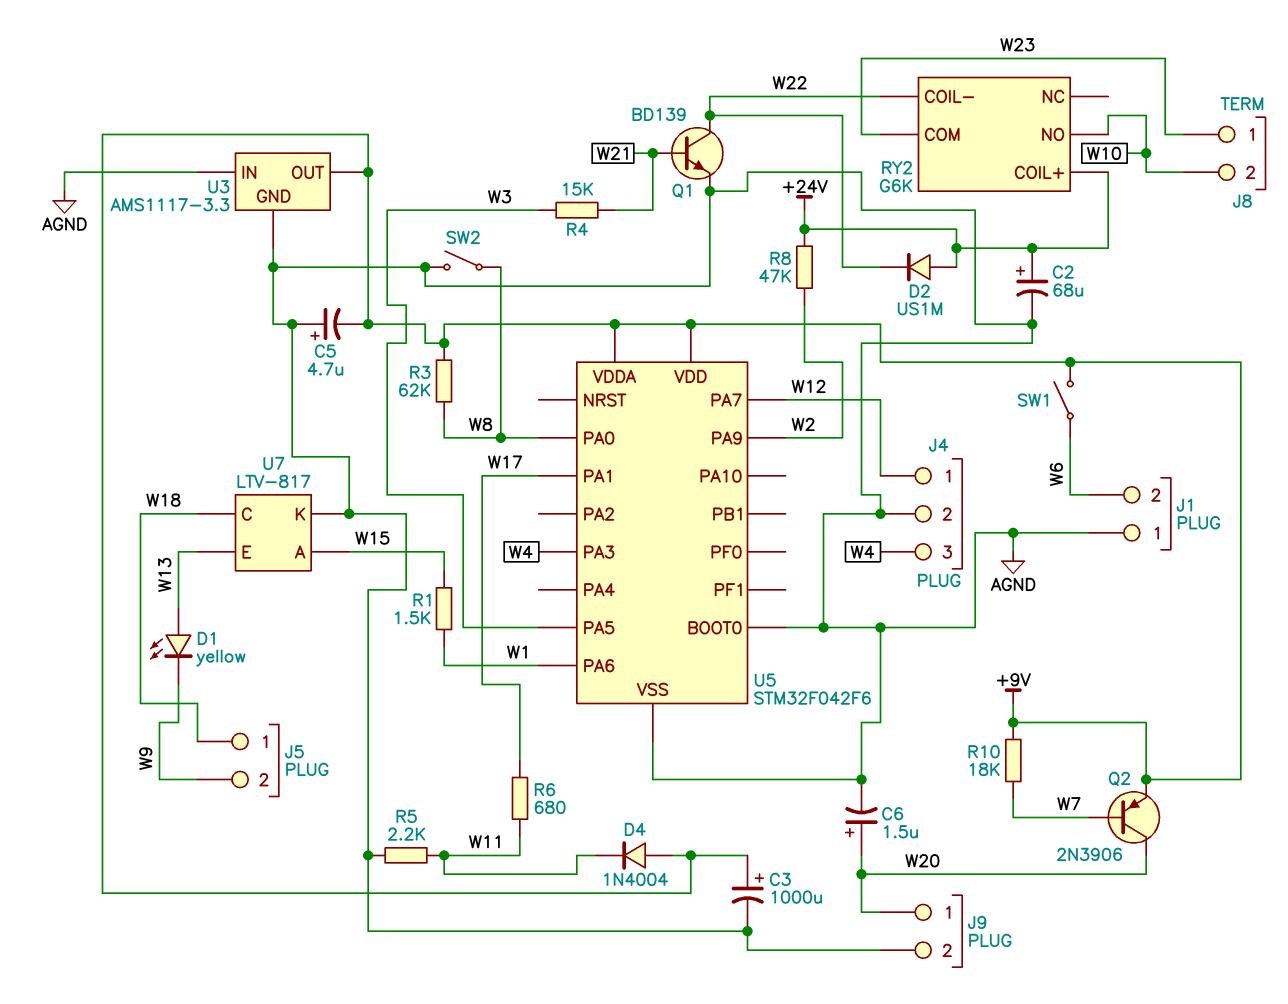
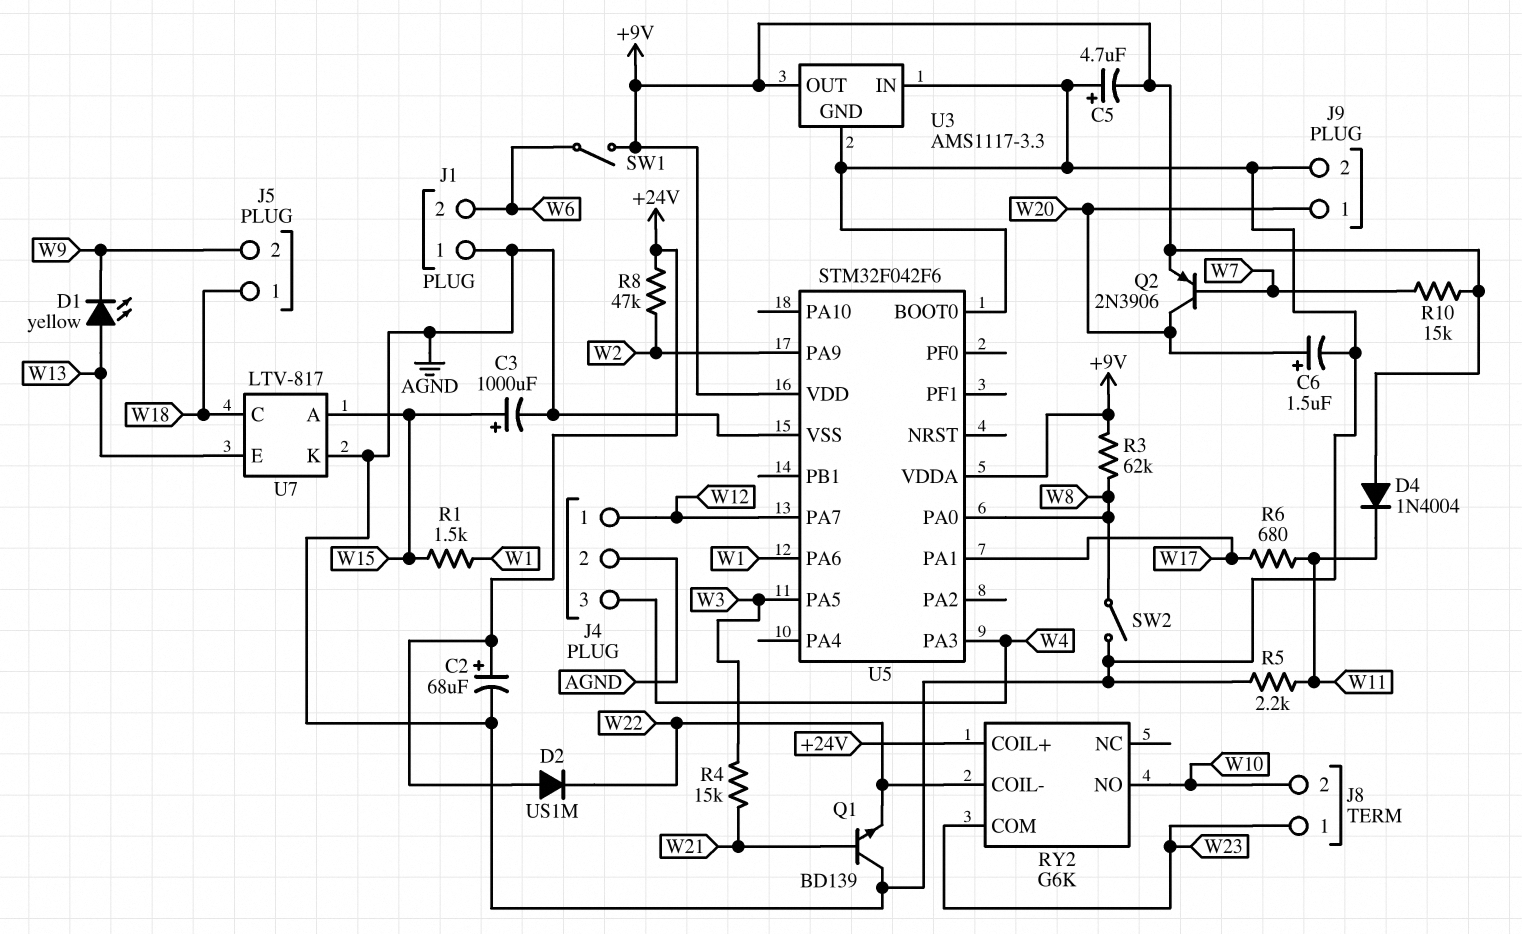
C3: 1000uF (plus +9V, minus AGND) -> 1000uF (plus W15, minus AGND)
Q1: NPN BD139 (B W21, C W22, E AGND) -> NPN BD139 (B W21, C AGND, E W22)
R10: 18k (+9V, W7) -> 15k (+9V, W7)

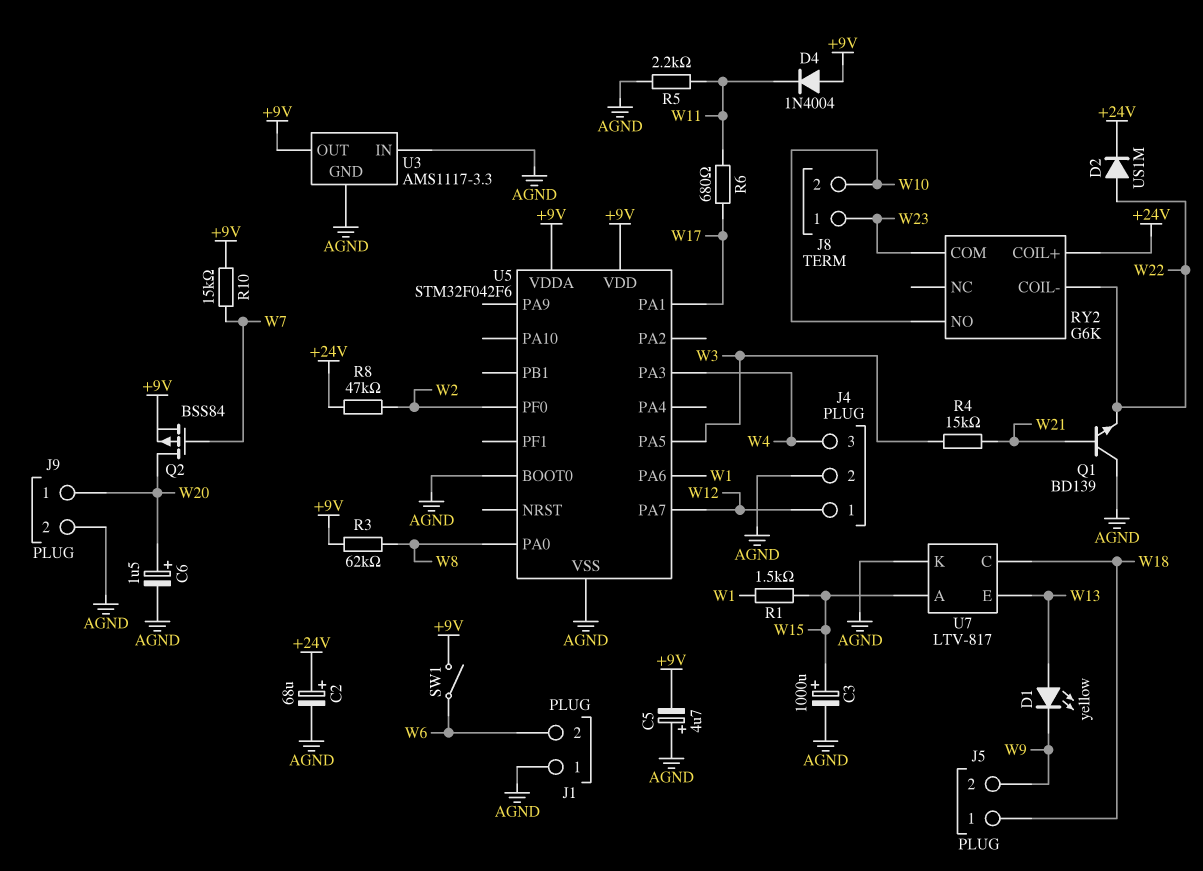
D2: diode US1M (A +24V, K W22) -> diode US1M (A W22, K +24V)
Q2: PNP 2N3906 (B W7, C W20, E +9V) -> PMOS BSS84 (G W7, D W20, S +9V)
SW2: switch (AGND, W8) -> none
U5 pin PA9: W2 -> none
U5 pin PF0: none -> W2

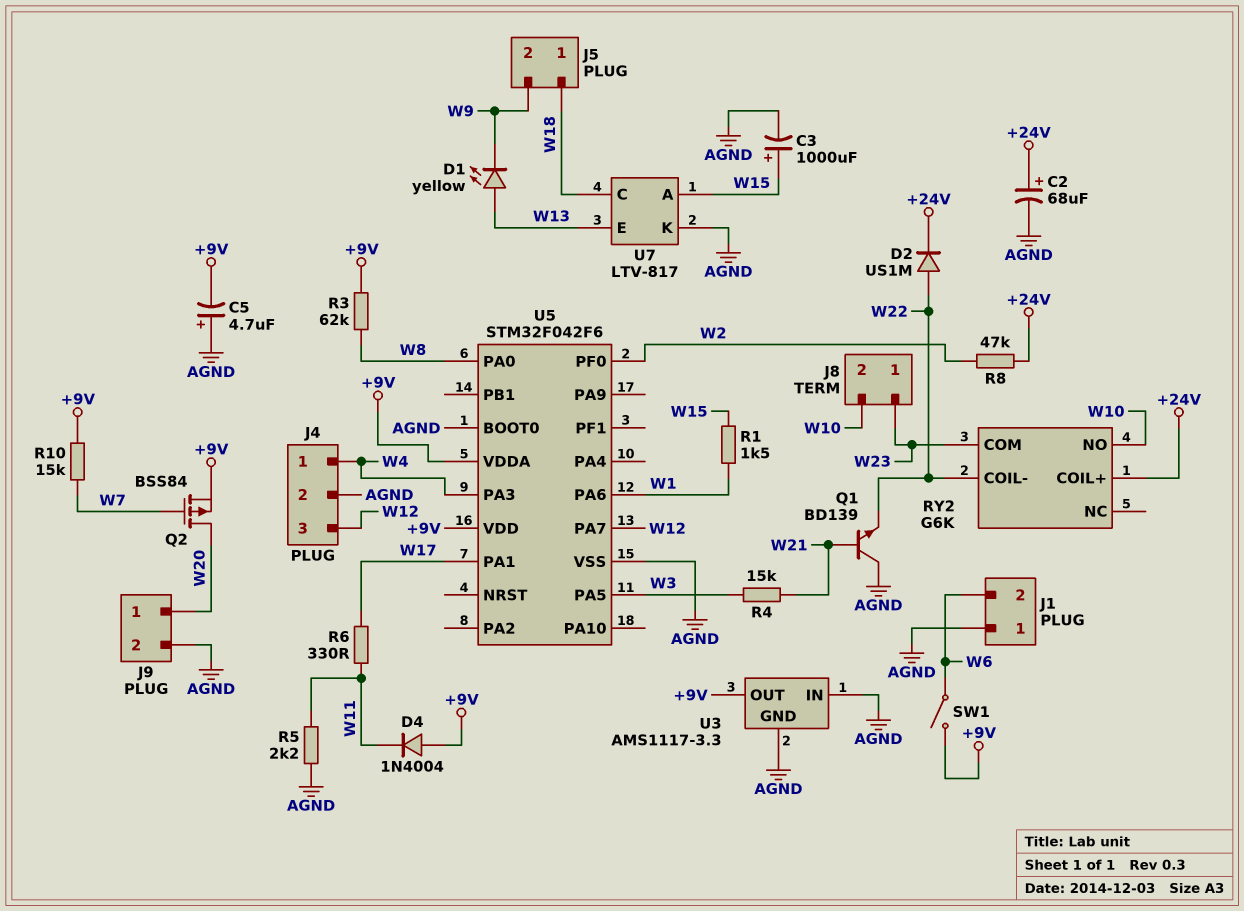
C6: 1.5uF (plus W20, minus AGND) -> none
J4 pin 1: W12 -> W4
J4 pin 3: W4 -> W12
R6: 680 (W11, W17) -> 330 (W11, W17)

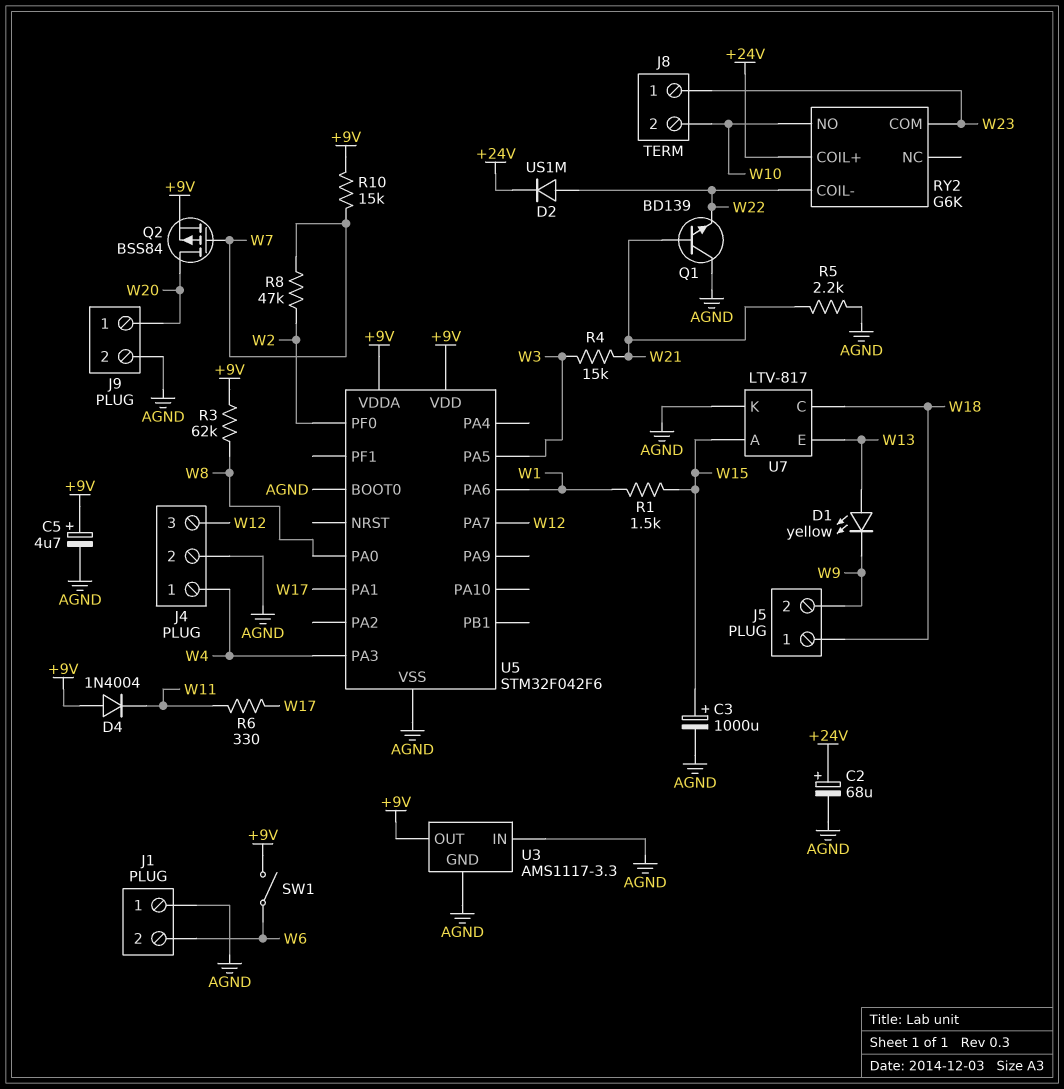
C5: 4.7uF (plus AGND, minus +9V) -> 4.7uF (plus +9V, minus AGND)
R5: 2.2k (AGND, W11) -> 2.2k (AGND, W21)
R8: 47k (+24V, W2) -> 47k (W2, W7)

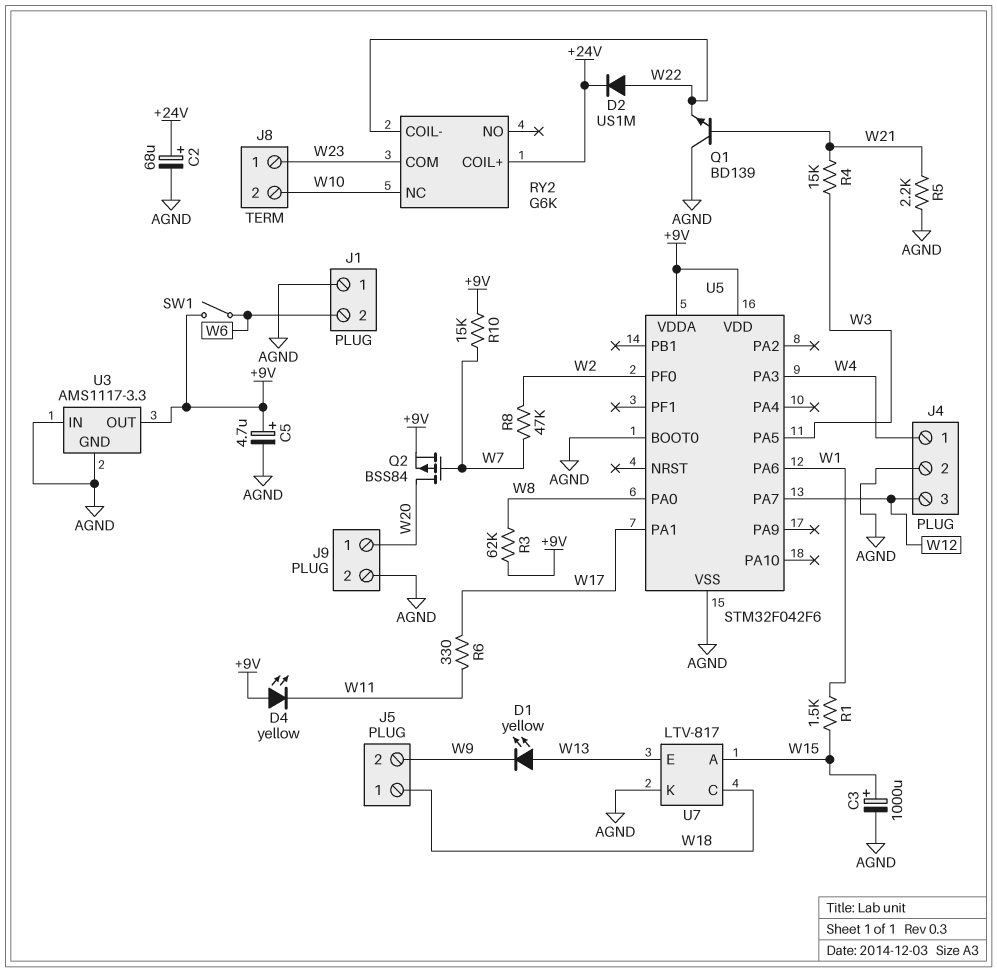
D4: diode 1N4004 (A +9V, K W11) -> LED yellow (A +9V, K W11)
RY2 pin NC: none -> W10
RY2 pin NO: W10 -> none

